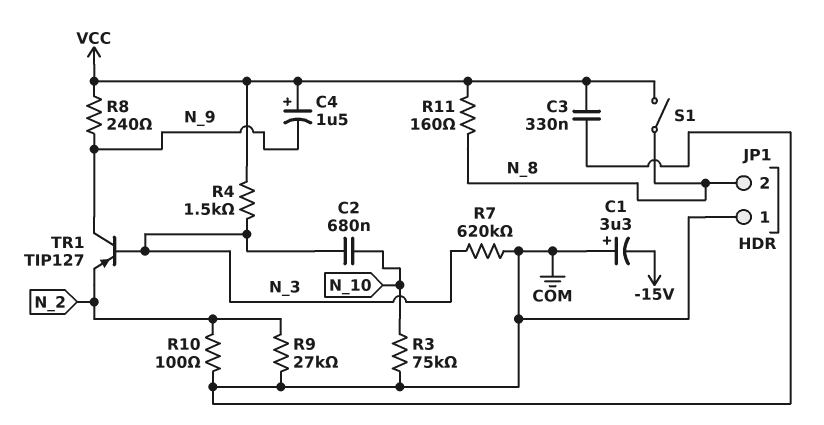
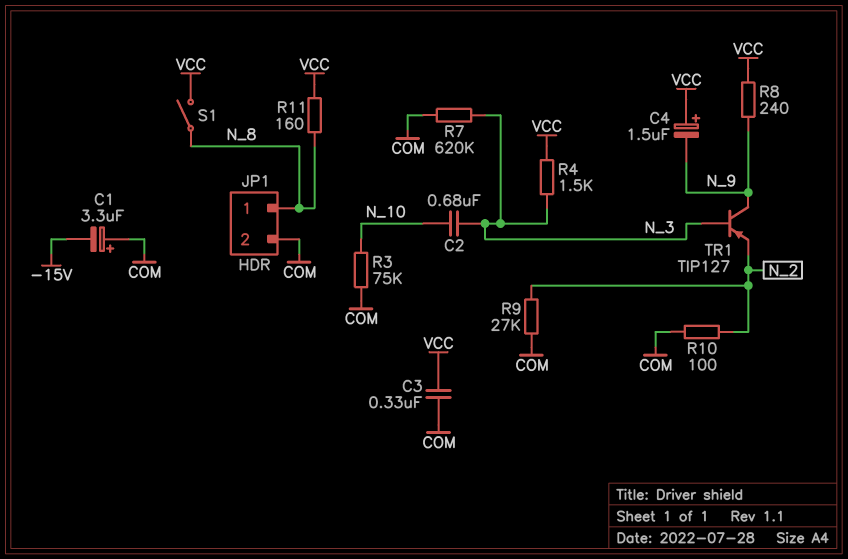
JP1 pin 1: COM -> N_8
JP1 pin 2: N_8 -> COM

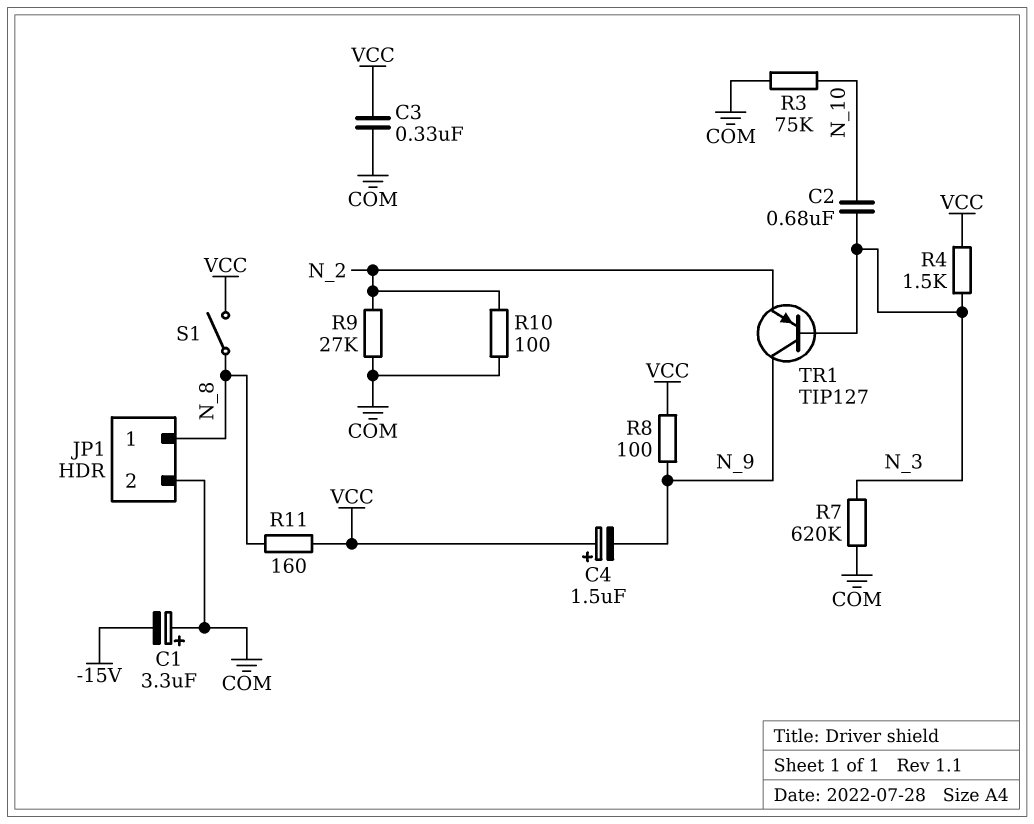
R8: 240 (N_9, VCC) -> 100 (N_9, VCC)

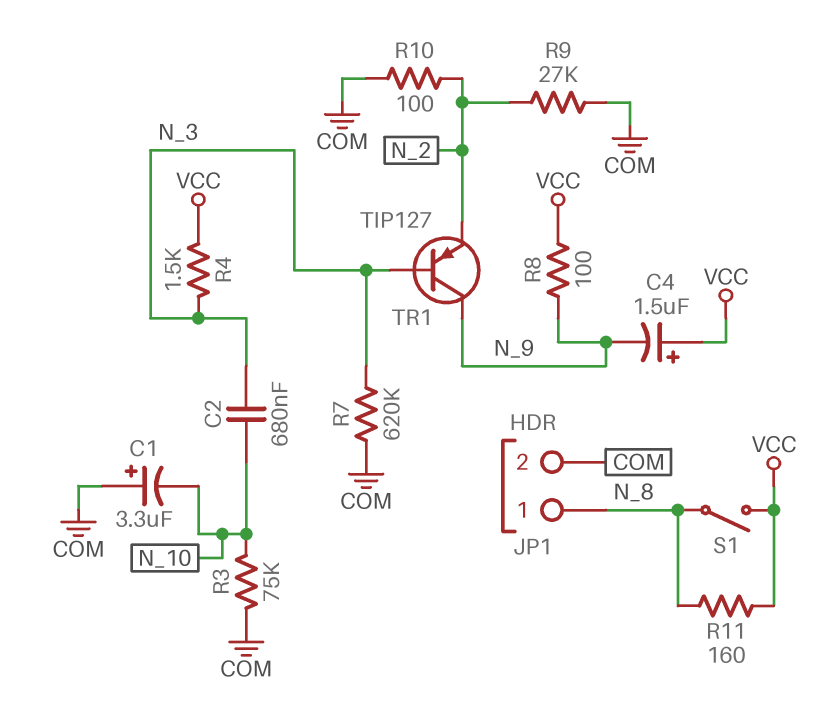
C1: 3.3uF (plus COM, minus -15V) -> 3.3uF (plus COM, minus N_10)
C3: 330nF (COM, VCC) -> none

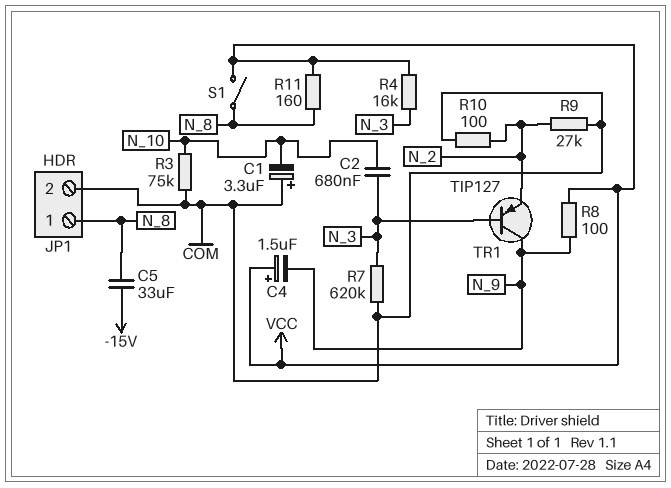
C5: none -> 33uF (-15V, N_8)
R4: 1.5k (N_3, VCC) -> 16k (N_3, VCC)

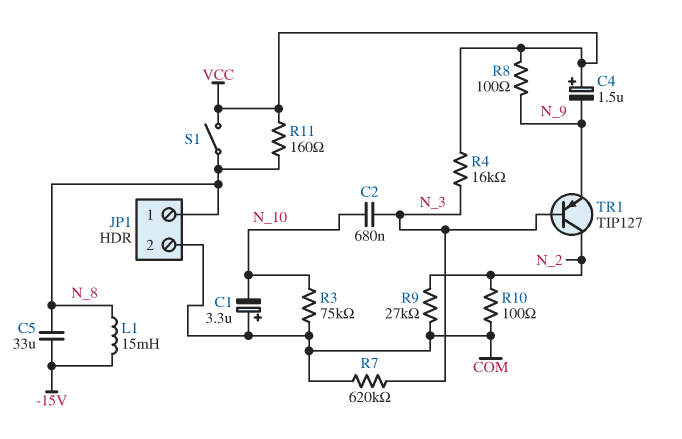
L1: none -> 15mH (-15V, N_8)
TR1: PNP TIP127 (B N_3, C N_9, E N_2) -> PNP TIP127 (B N_3, C N_2, E N_9)

